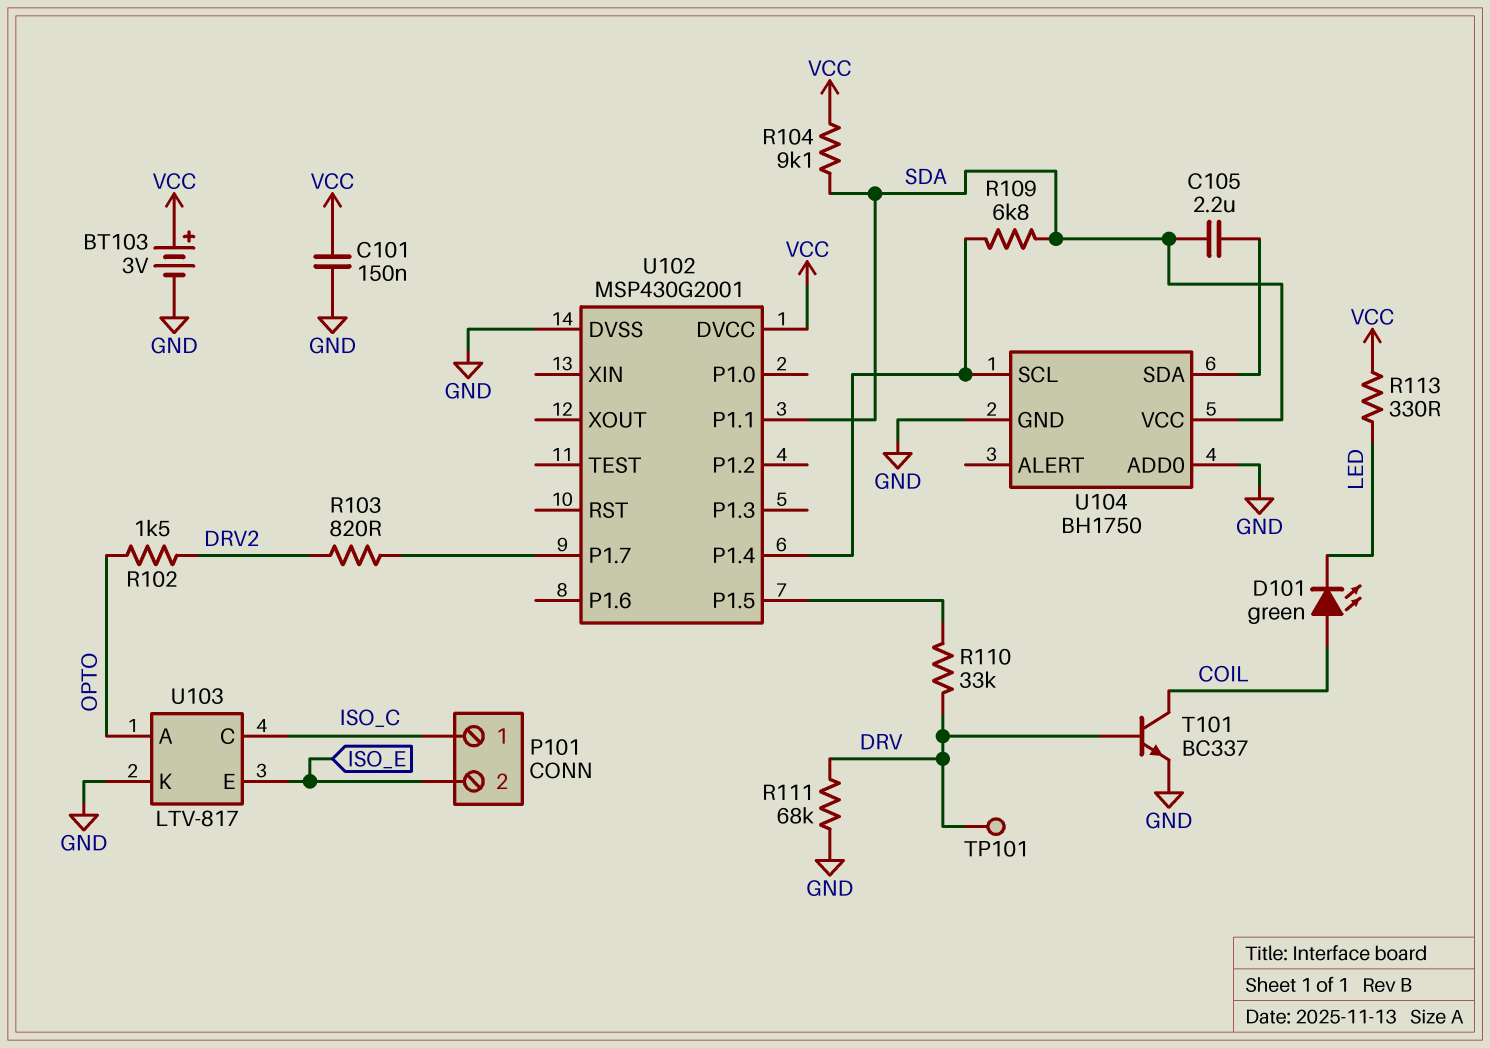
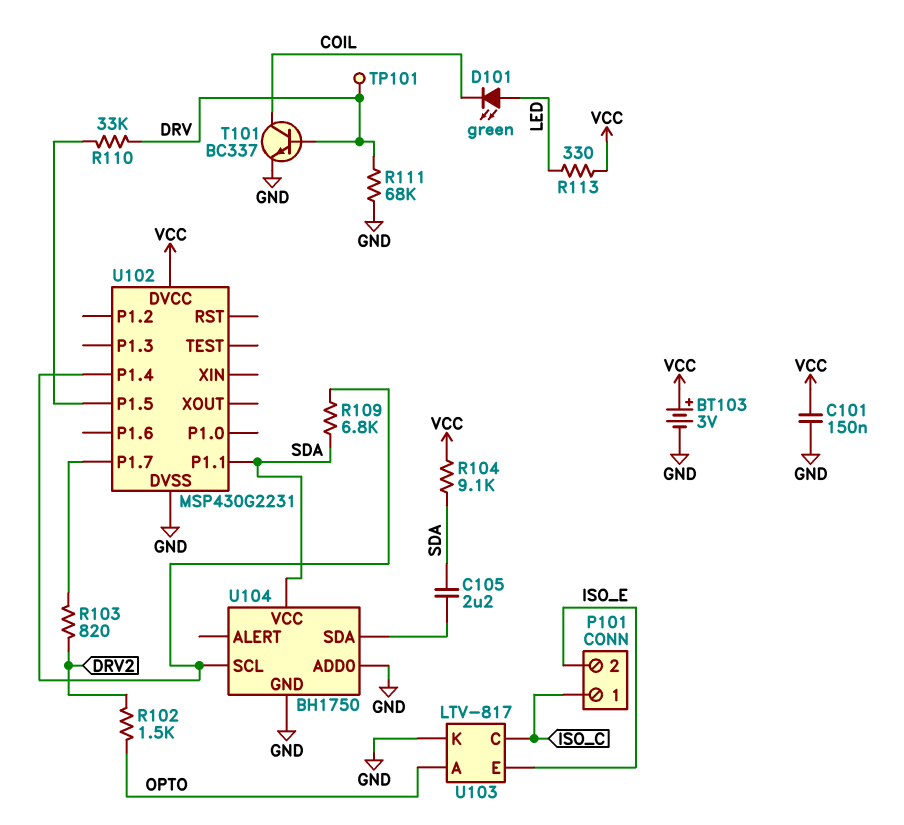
D101: LED green (A COIL, K LED) -> LED green (A LED, K COIL)
U102: MSP430G2001 -> MSP430G2231

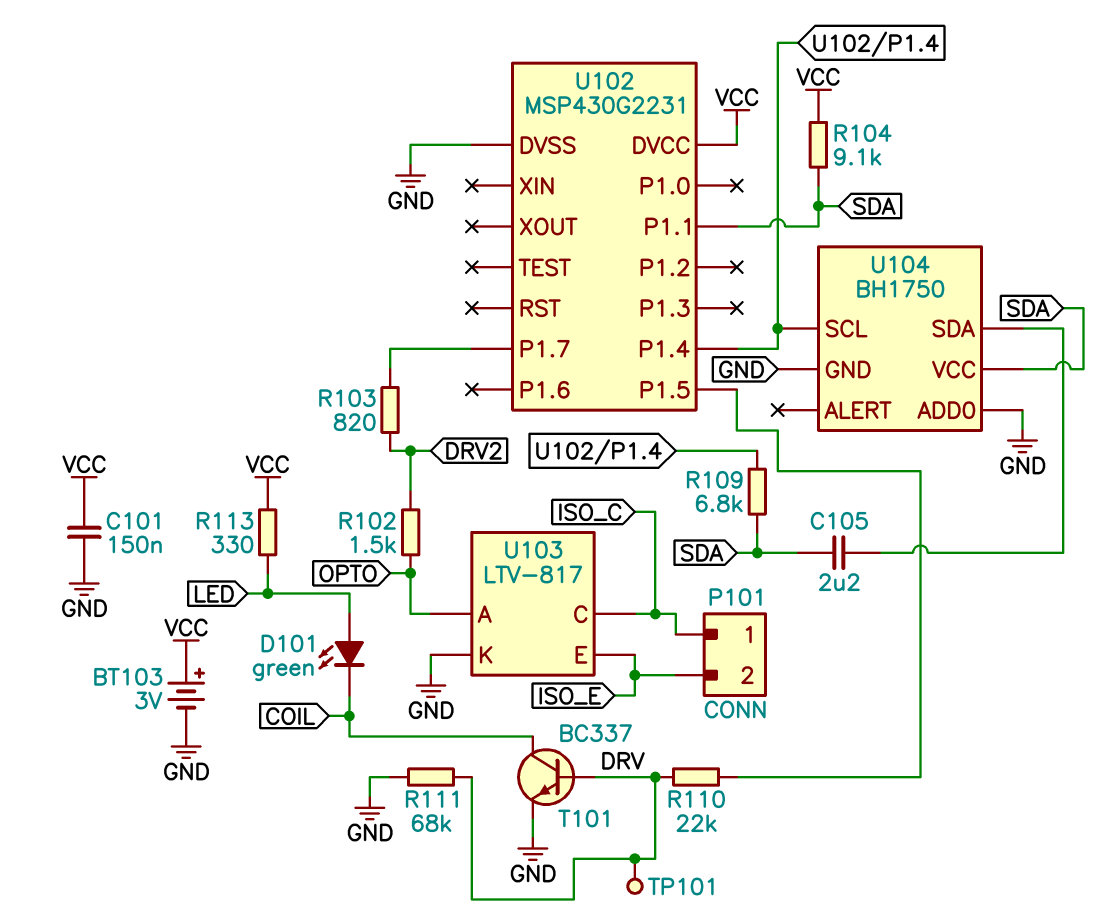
R110: 33k (DRV, U102/P1.5) -> 22k (DRV, U102/P1.5)

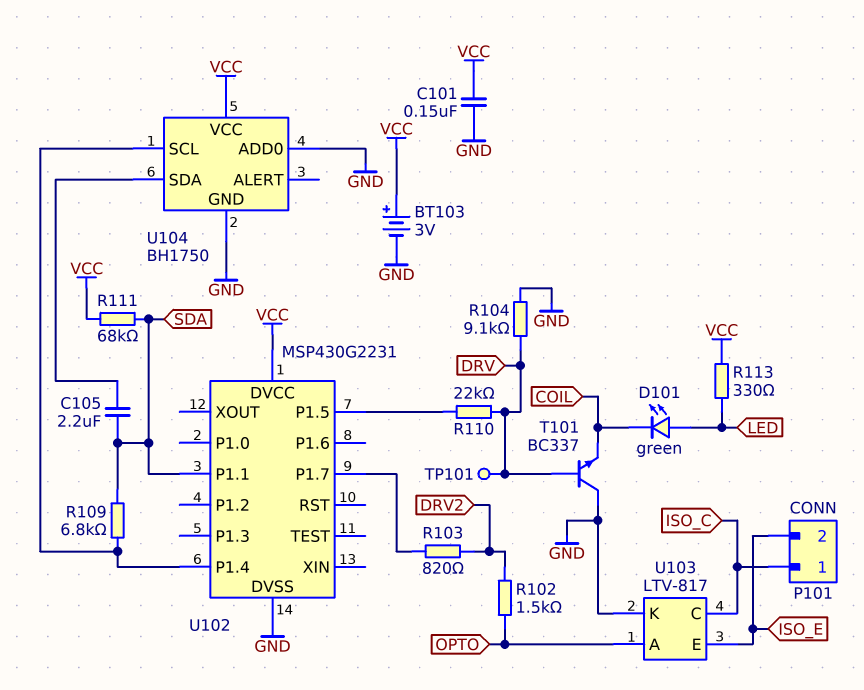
R104: 9.1k (SDA, VCC) -> 9.1k (DRV, GND)
R111: 68k (DRV, GND) -> 68k (SDA, VCC)
T101: NPN BC337 (B DRV, C COIL, E GND) -> NPN BC337 (B DRV, C GND, E COIL)
U104 pin VCC: SDA -> VCC

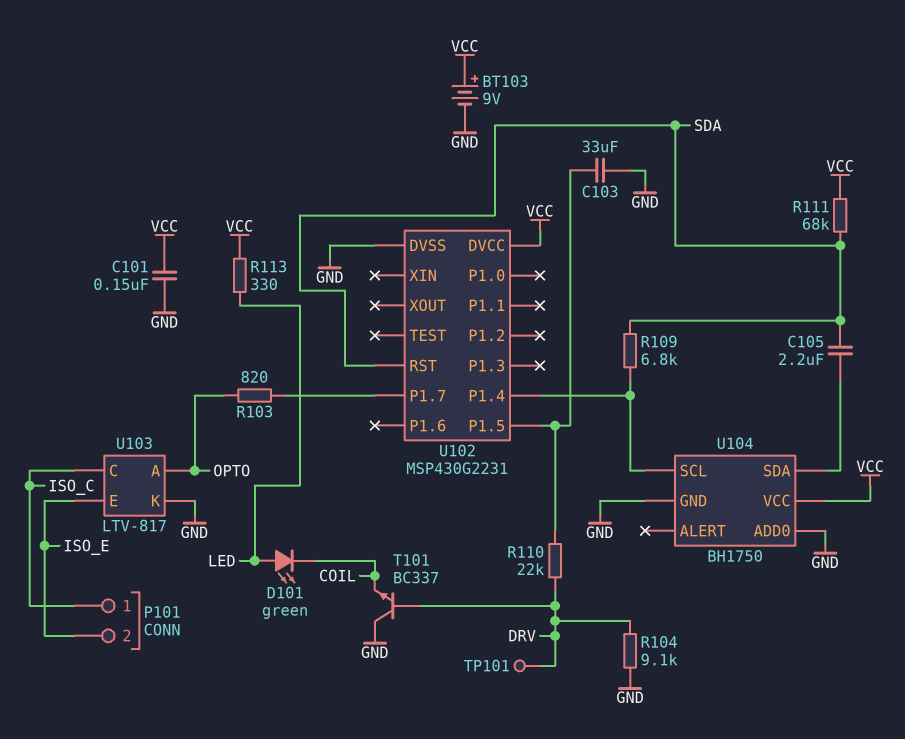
BT103: 3V (plus VCC, minus GND) -> 9V (plus VCC, minus GND)
C103: none -> 33uF (GND, U102/P1.5)
R102: 1.5k (DRV2, OPTO) -> none
R103: 820 (DRV2, U102/P1.7) -> 820 (OPTO, U102/P1.7)
U102 pin P1.1: SDA -> none
U102 pin RST: none -> SDA

